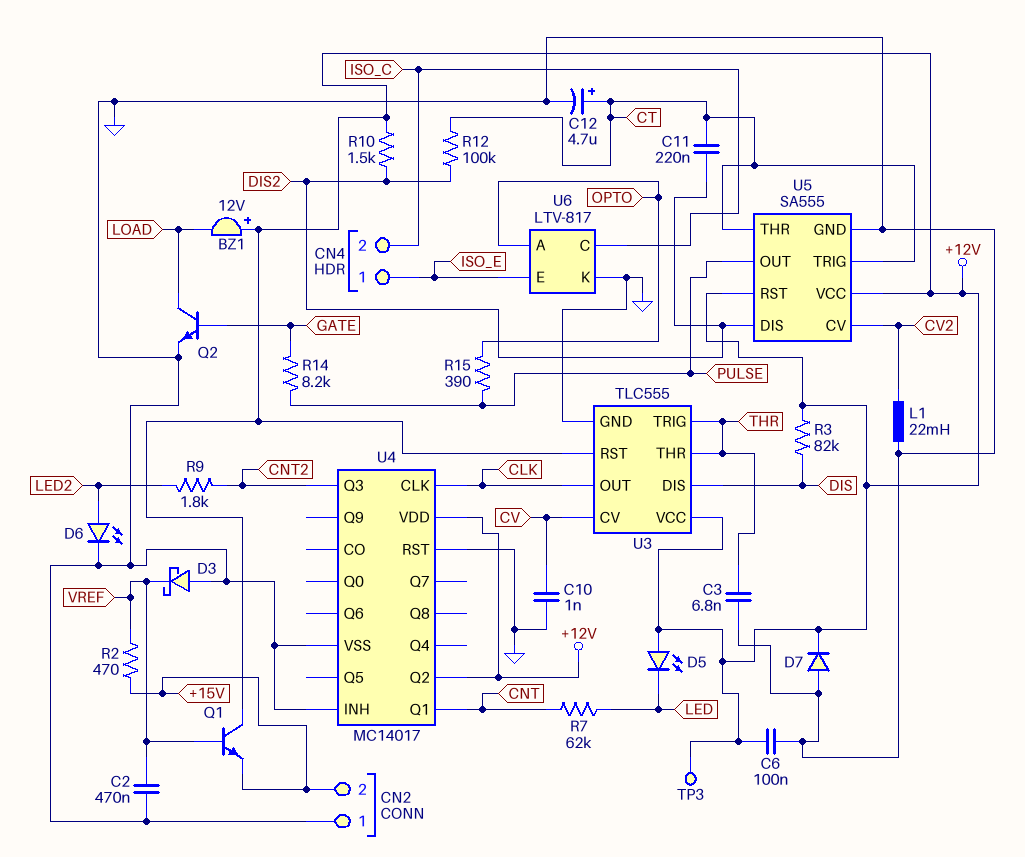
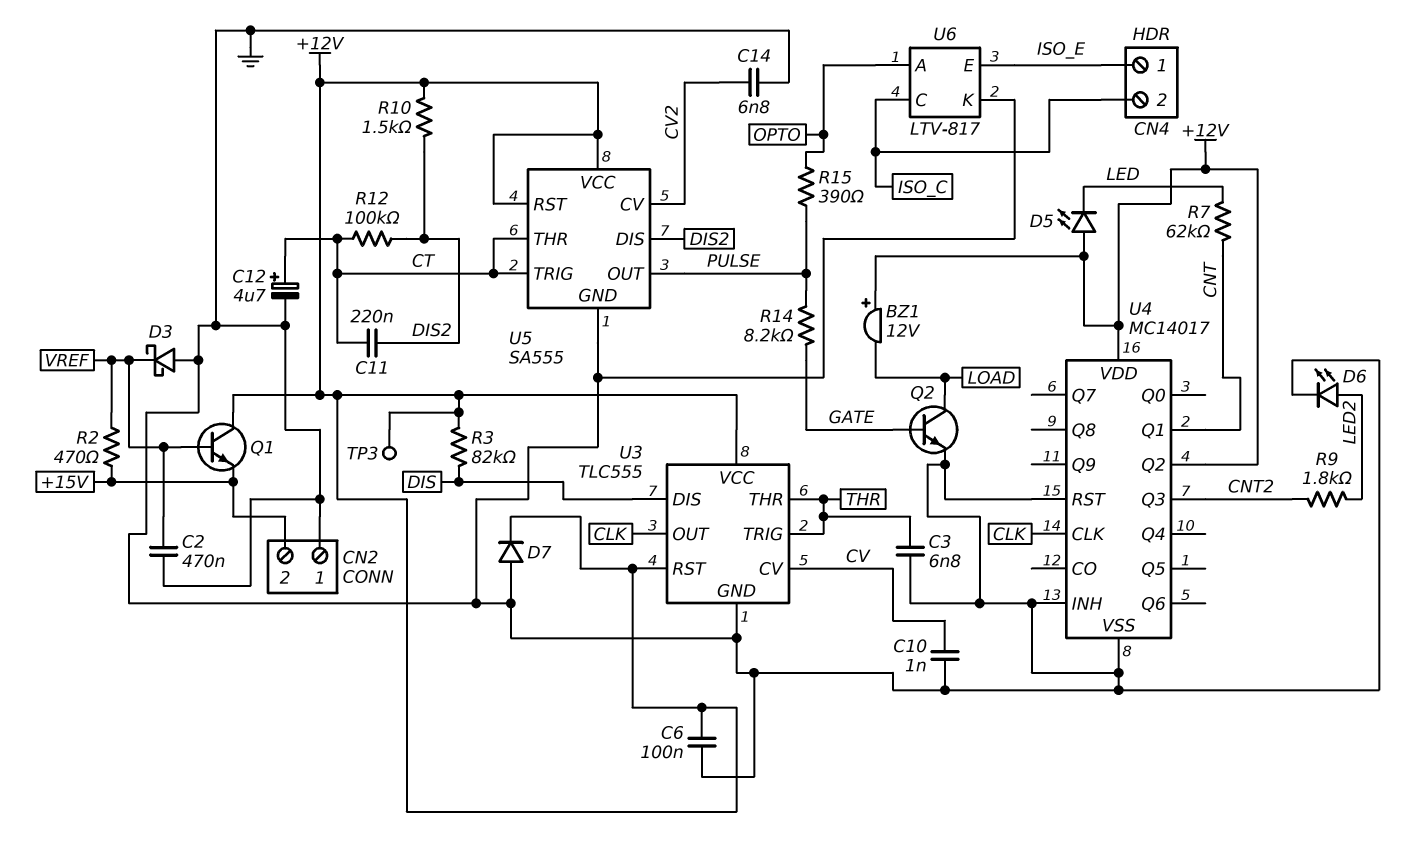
C14: none -> 6.8nF (CV2, GND)
L1: 22mH (CV2, GND) -> none

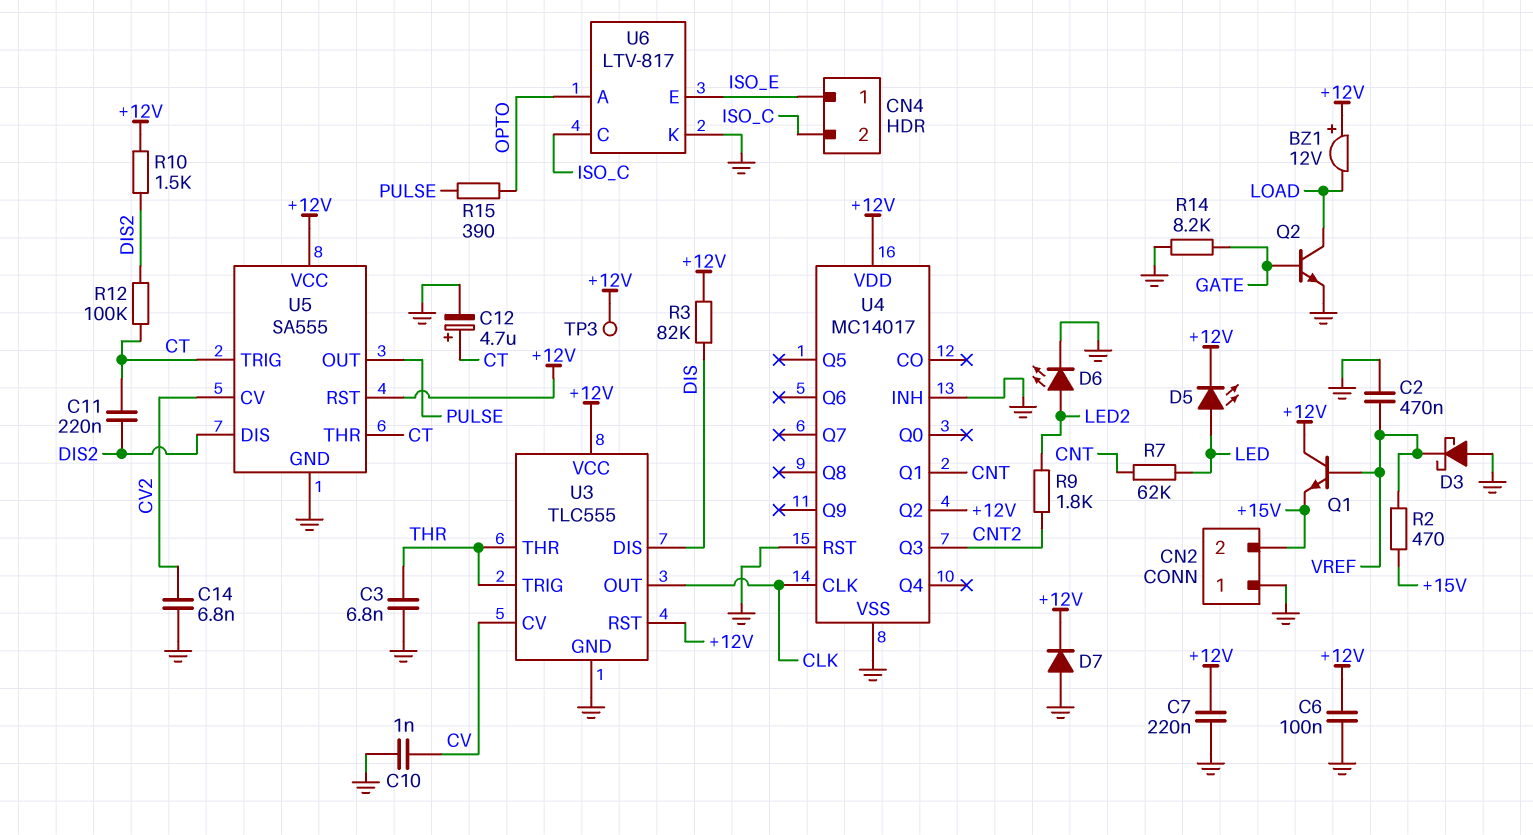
C7: none -> 220nF (+12V, GND)
D5: LED (A +12V, K LED) -> LED (A LED, K +12V)
R14: 8.2k (GATE, PULSE) -> 8.2k (GATE, GND)

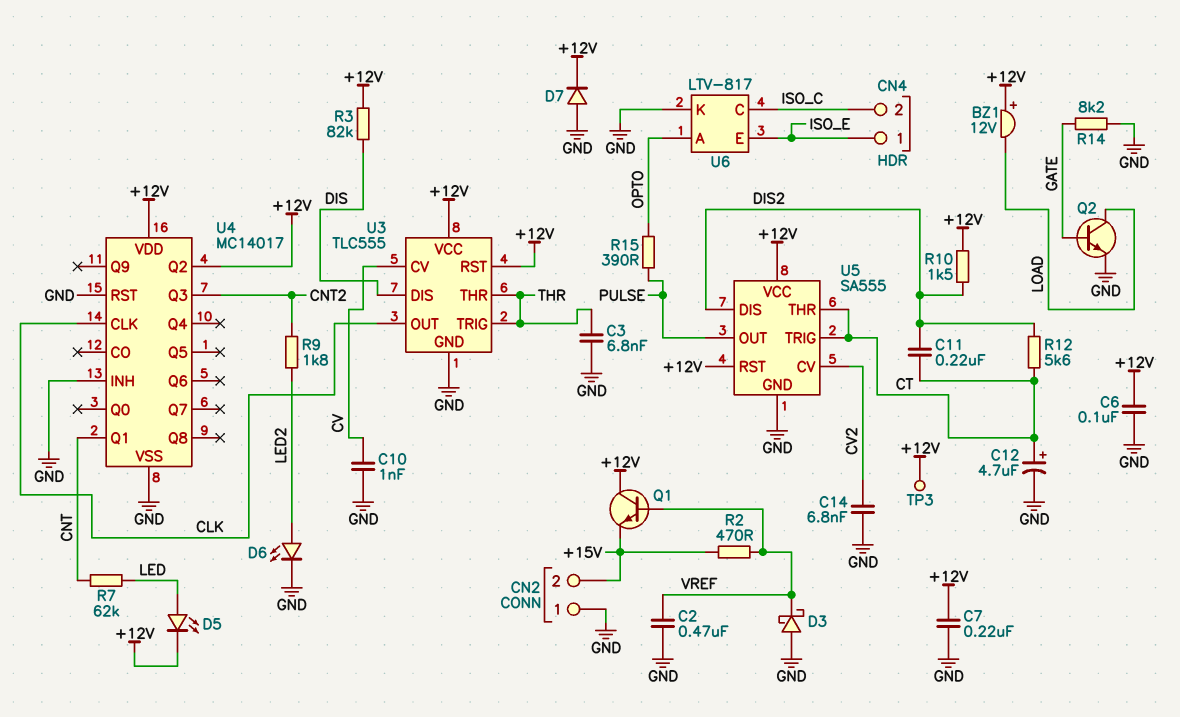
R12: 100k (CT, DIS2) -> 5.6k (CT, DIS2)

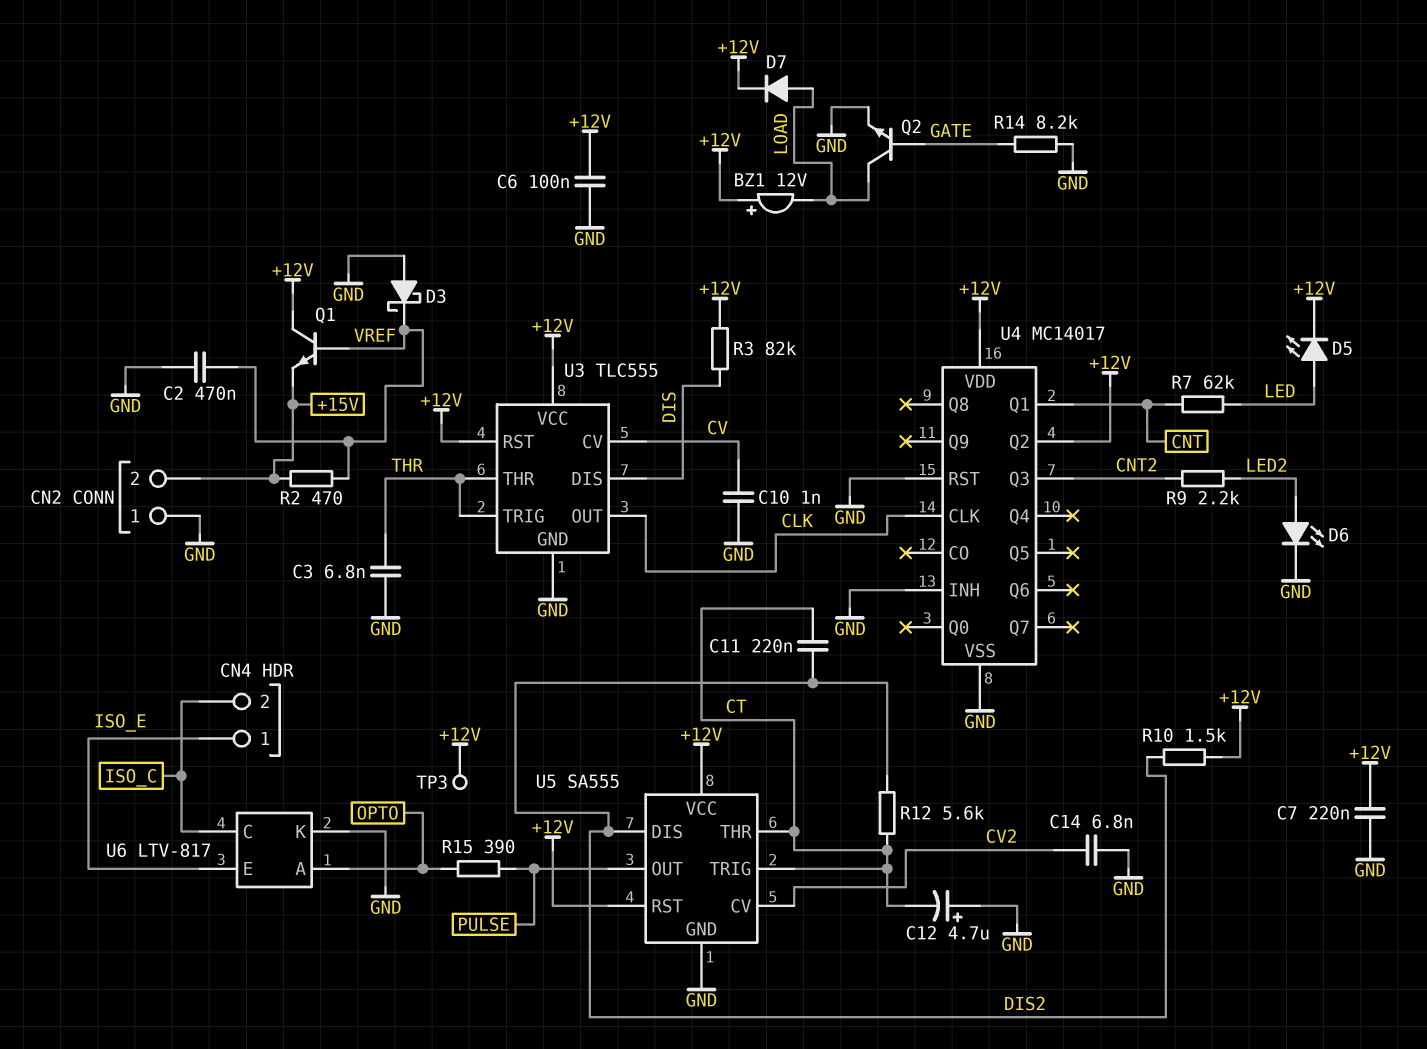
C12: 4.7uF (plus CT, minus GND) -> 4.7uF (plus GND, minus CT)
D7: diode (A GND, K +12V) -> diode (A LOAD, K +12V)
R9: 1.8k (CNT2, LED2) -> 2.2k (CNT2, LED2)

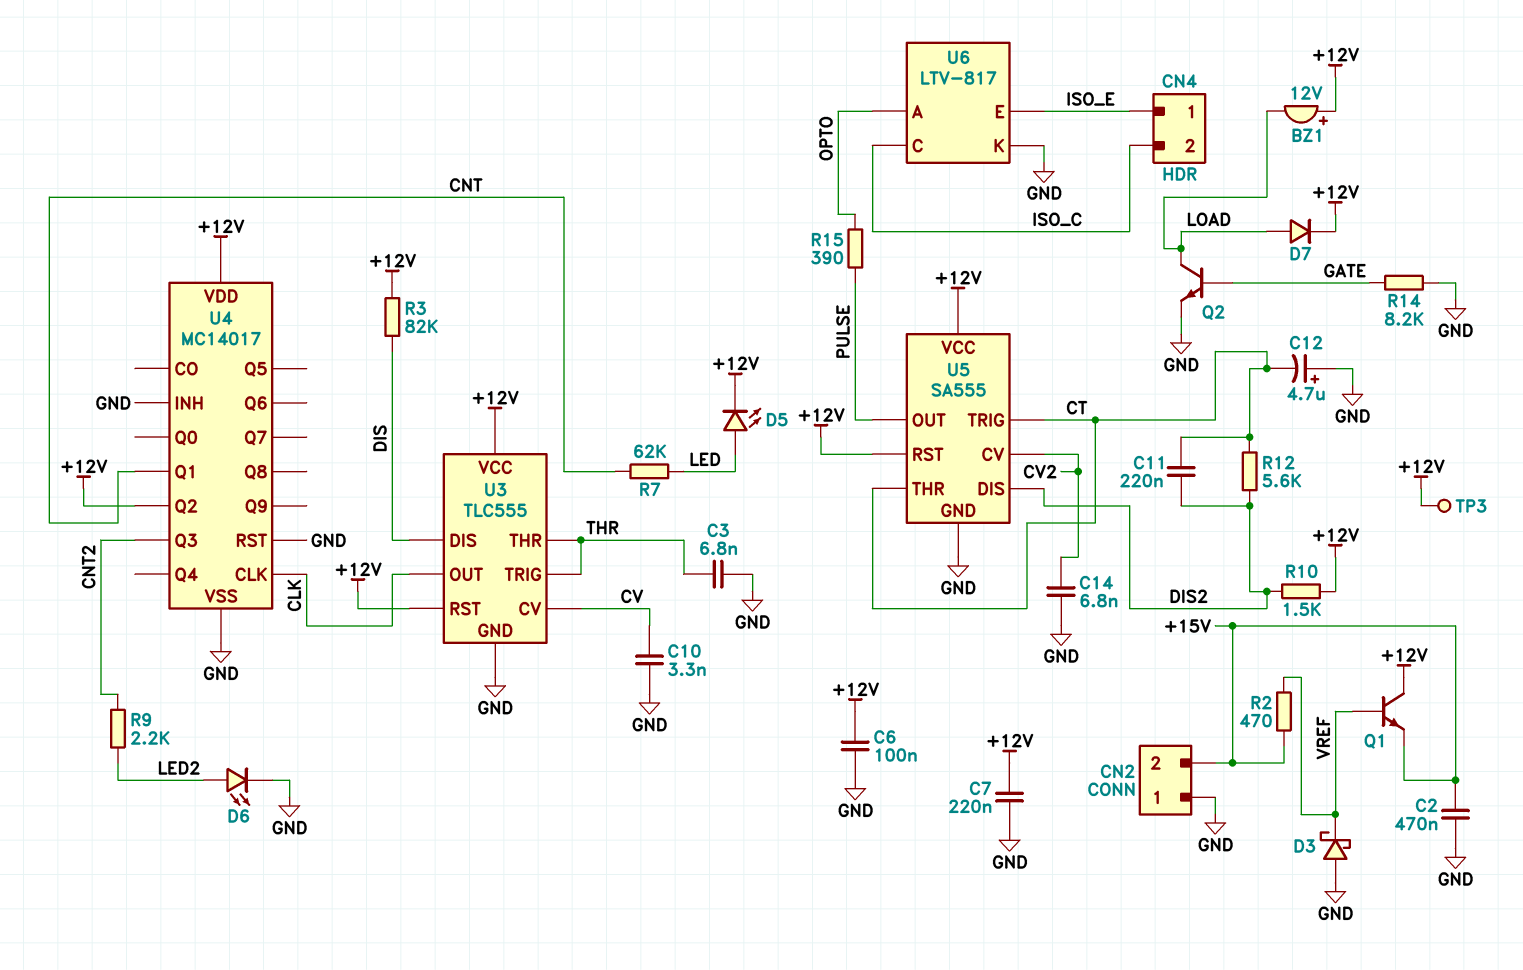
C2: 470nF (GND, VREF) -> 470nF (+15V, GND)
C10: 1nF (CV, GND) -> 3.3nF (CV, GND)

